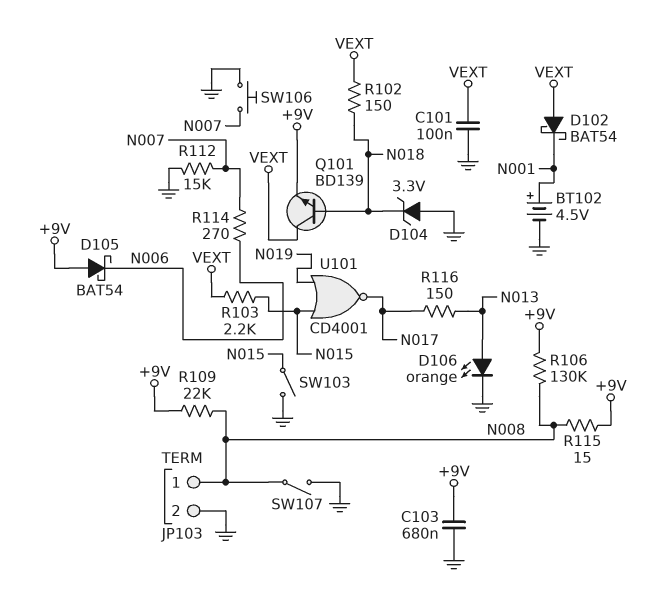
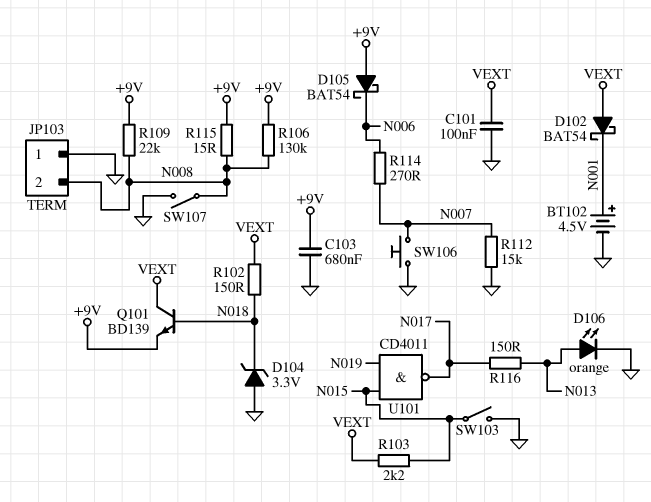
JP103 pin 1: N008 -> GND
JP103 pin 2: GND -> N008
U101: NOR CD4001 (in N015, in N019, out N017) -> NAND CD4011 (in N015, in N019, out N017)

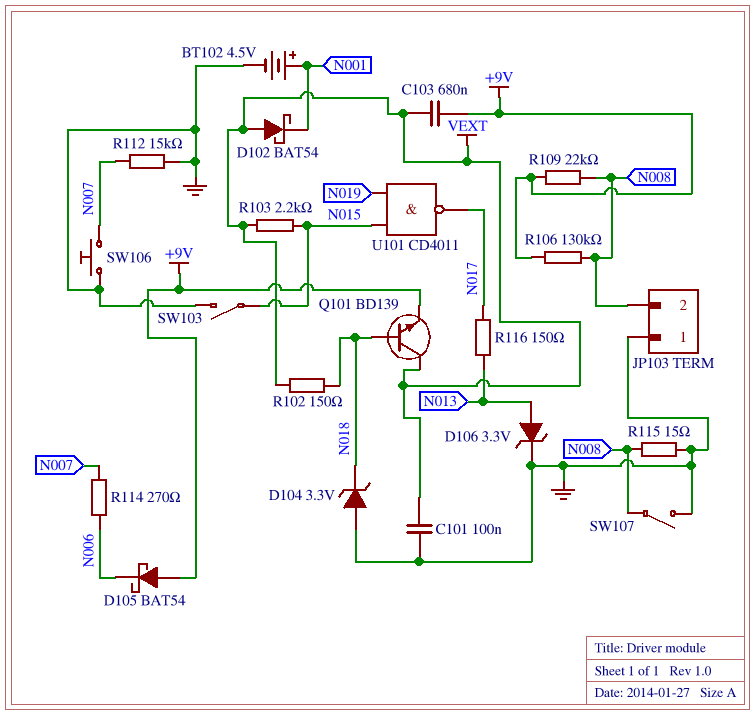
C103: 680nF (+9V, GND) -> 680nF (+9V, VEXT)
D106: LED orange (A N013, K GND) -> zener 3.3V (A N013, K GND)
R115: 15 (+9V, N008) -> 15 (GND, N008)

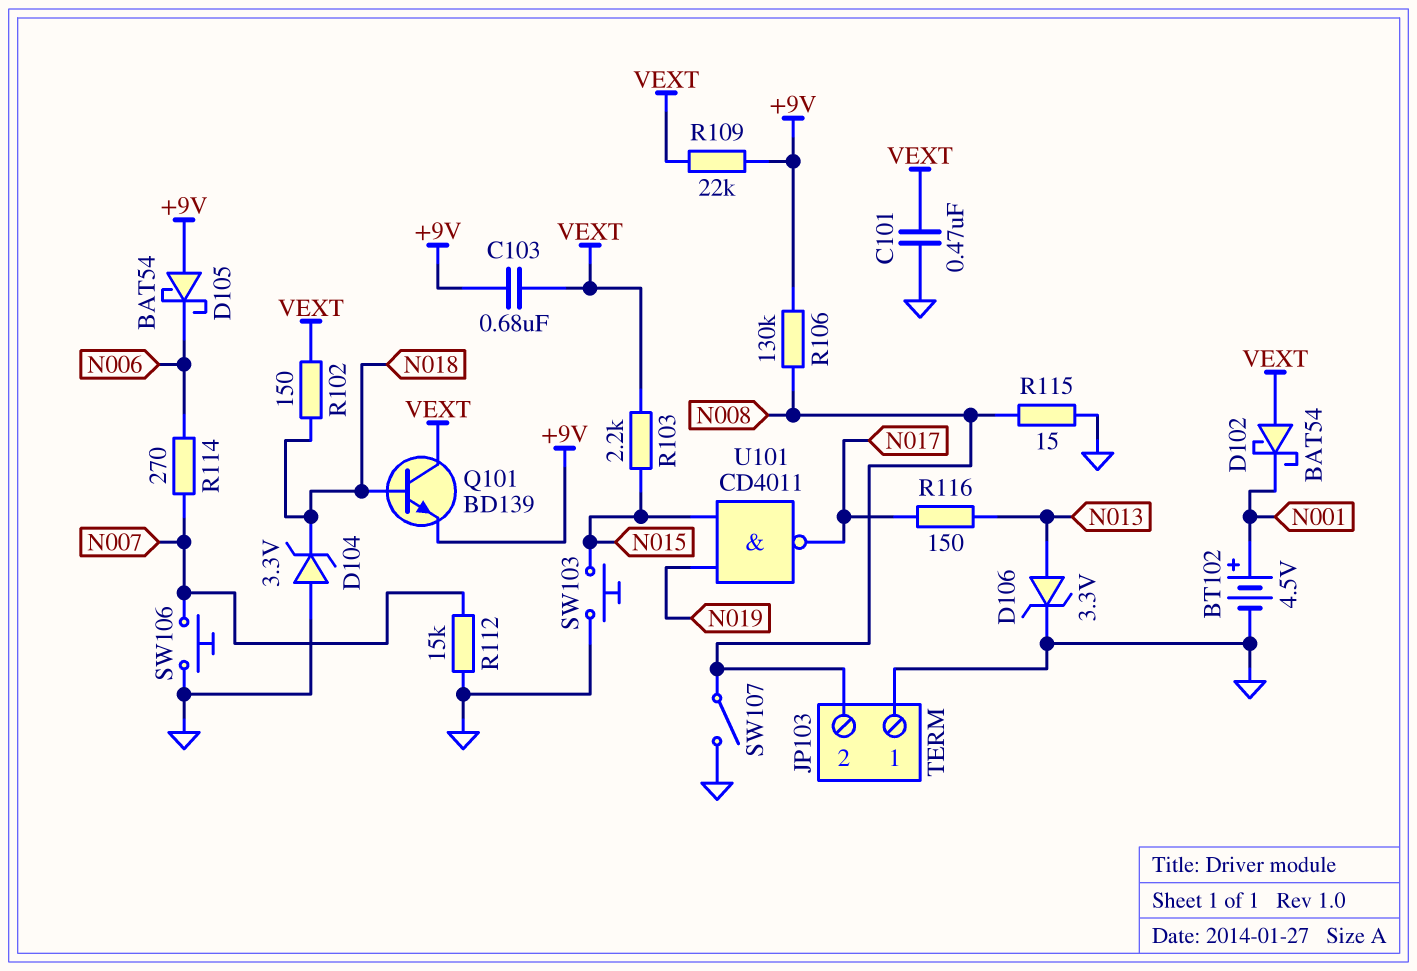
C101: 100nF (GND, VEXT) -> 470nF (GND, VEXT)
R109: 22k (+9V, N008) -> 22k (+9V, VEXT)
SW103: switch (GND, N015) -> button (GND, N015)

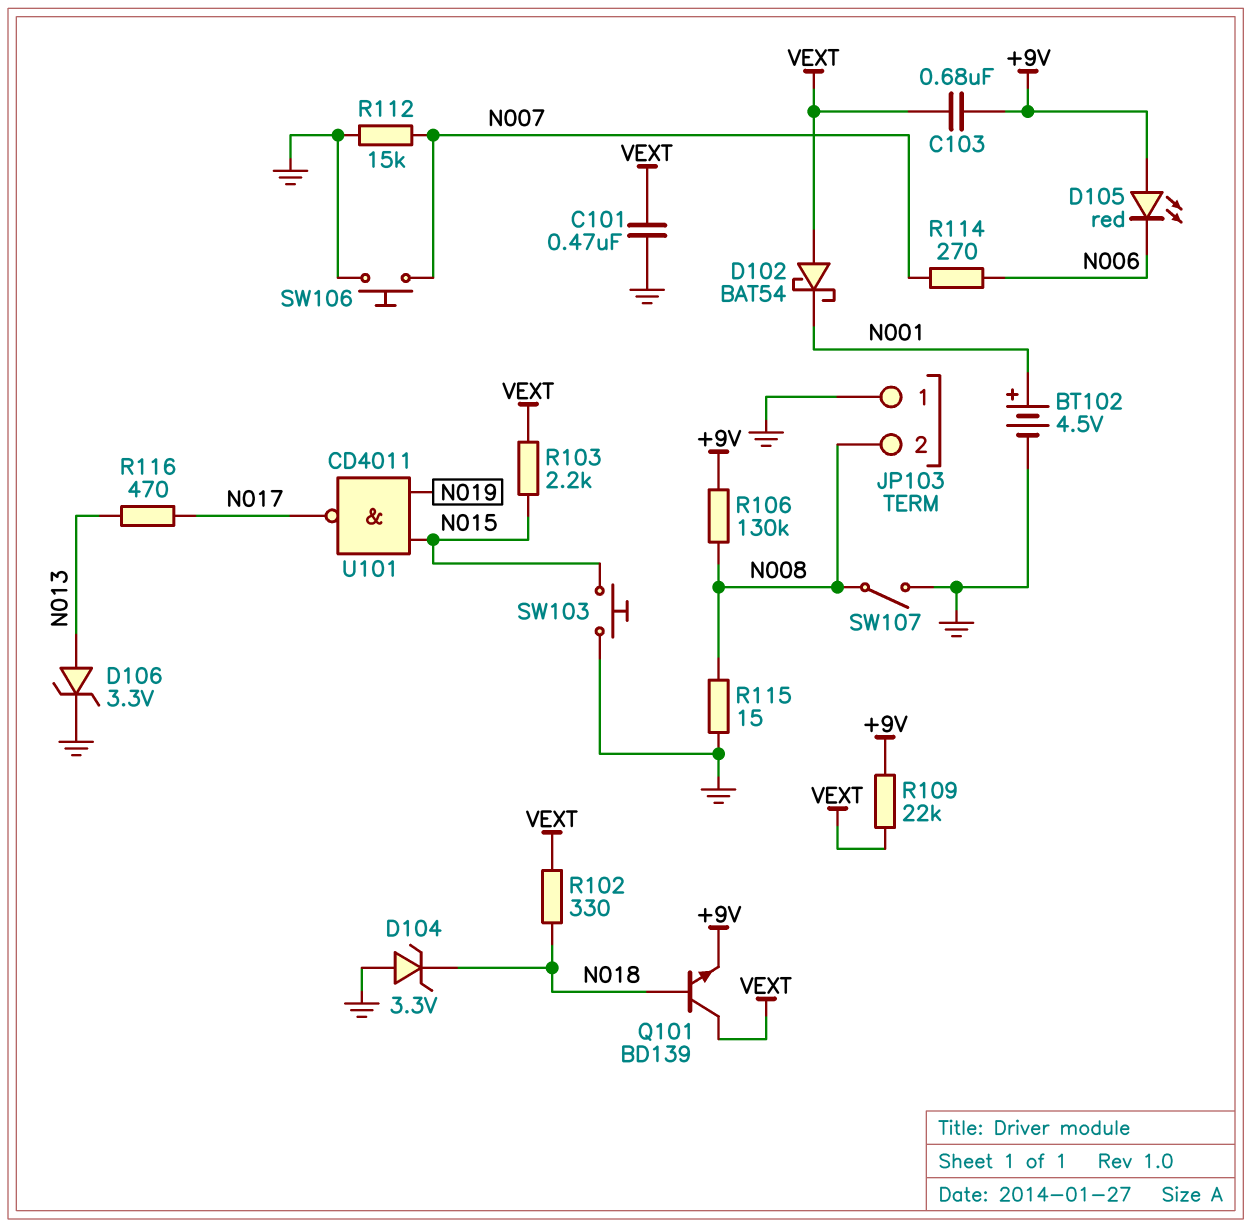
D105: schottky BAT54 (A +9V, K N006) -> LED red (A +9V, K N006)
R102: 150 (N018, VEXT) -> 330 (N018, VEXT)
R116: 150 (N013, N017) -> 470 (N013, N017)

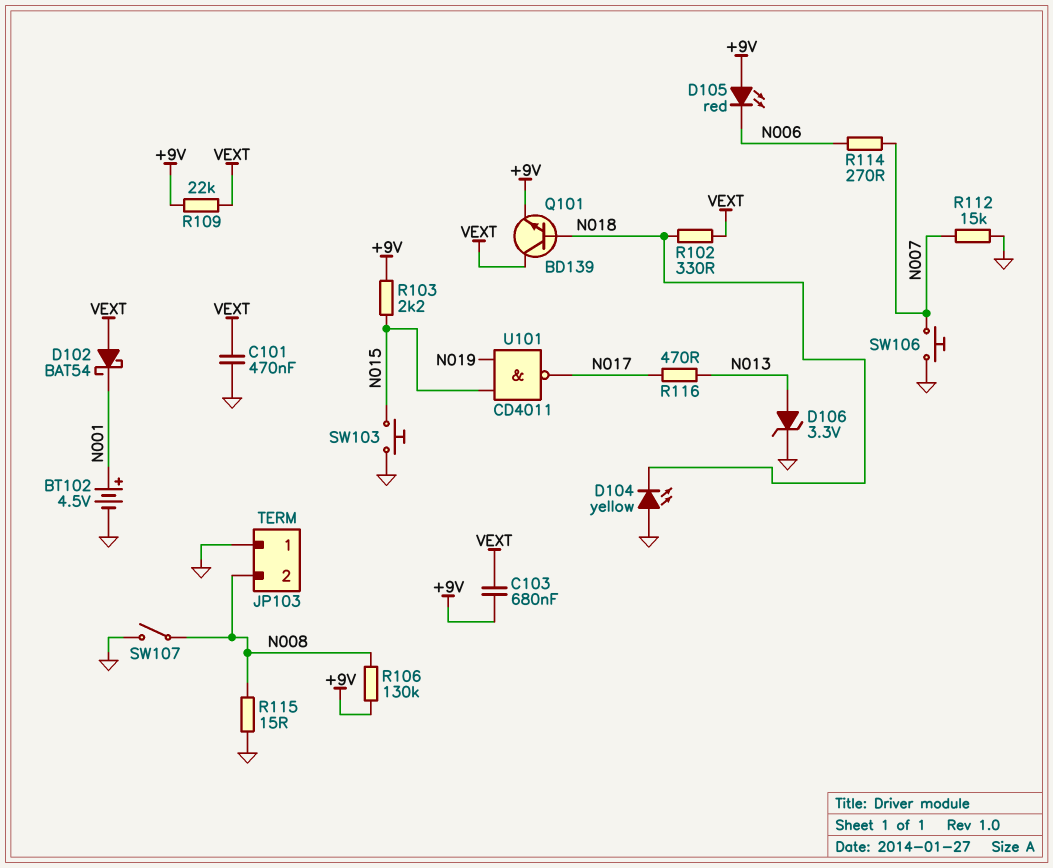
D104: zener 3.3V (A GND, K N018) -> LED yellow (A GND, K N018)
R103: 2.2k (N015, VEXT) -> 2.2k (+9V, N015)

